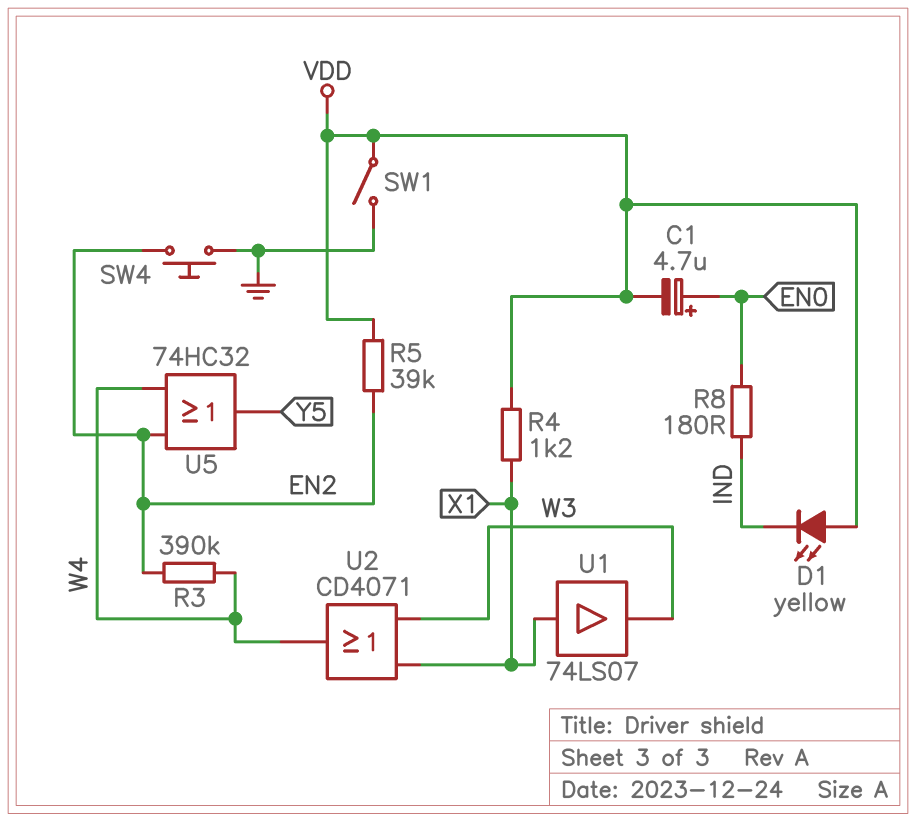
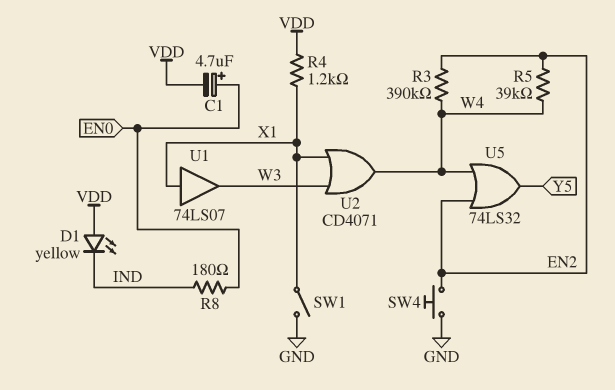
R5: 39k (EN2, VDD) -> 39k (EN2, W4)
SW1: switch (GND, VDD) -> switch (GND, X1)
U5: OR 74HC32 (in EN2, in W4, out Y5) -> OR 74LS32 (in EN2, in W4, out Y5)

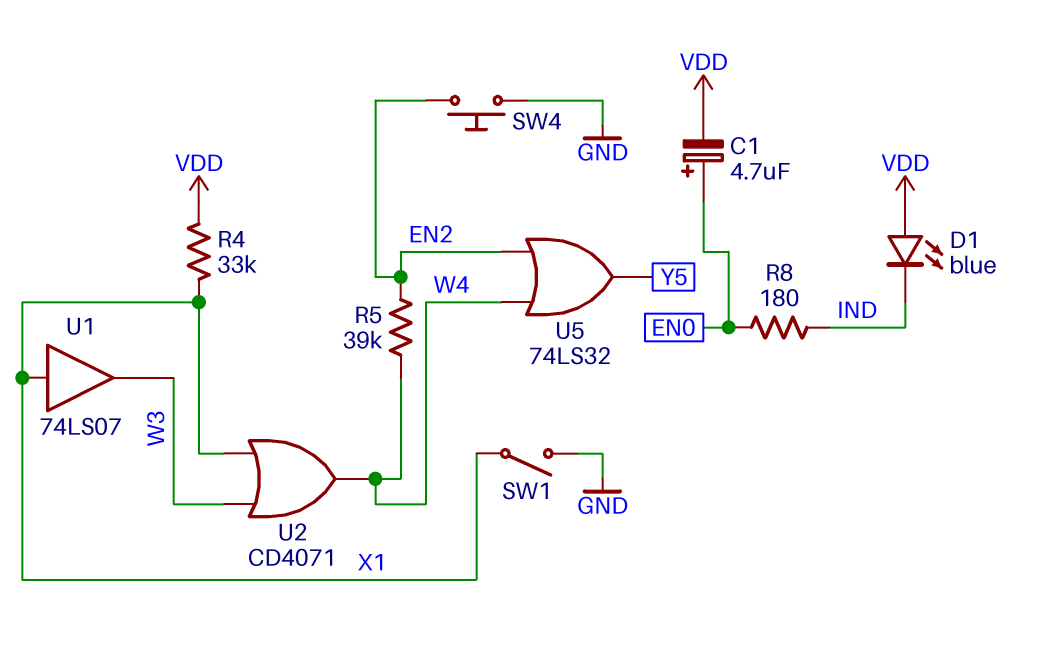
D1: LED yellow (A VDD, K IND) -> LED blue (A VDD, K IND)
R3: 390k (EN2, W4) -> none
R4: 1.2k (VDD, X1) -> 33k (VDD, X1)

